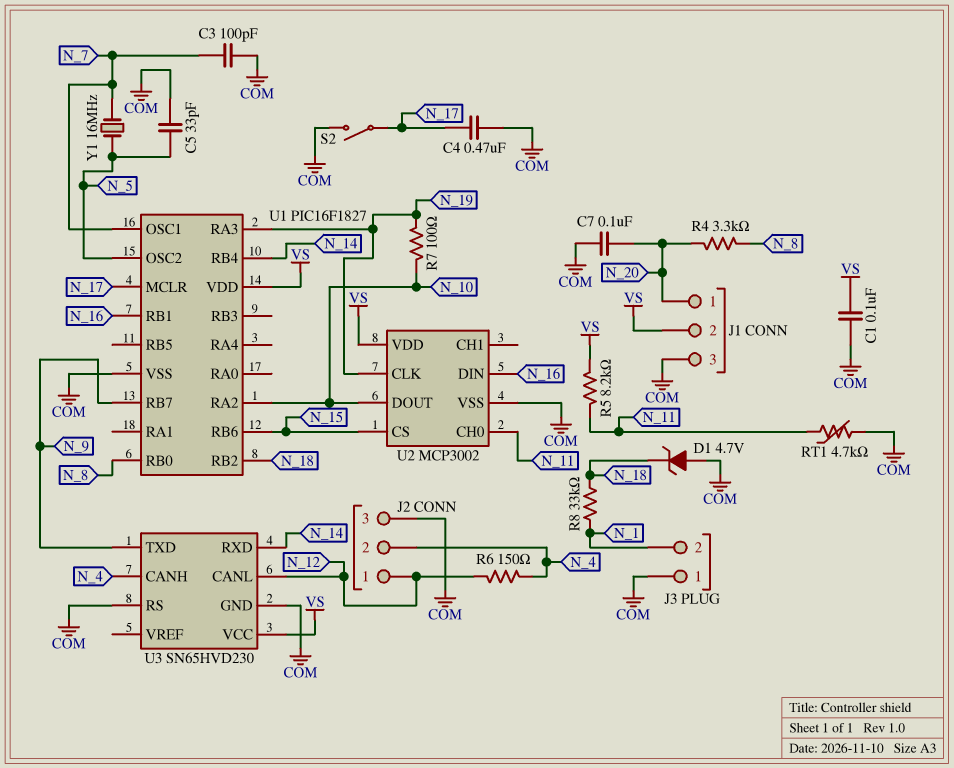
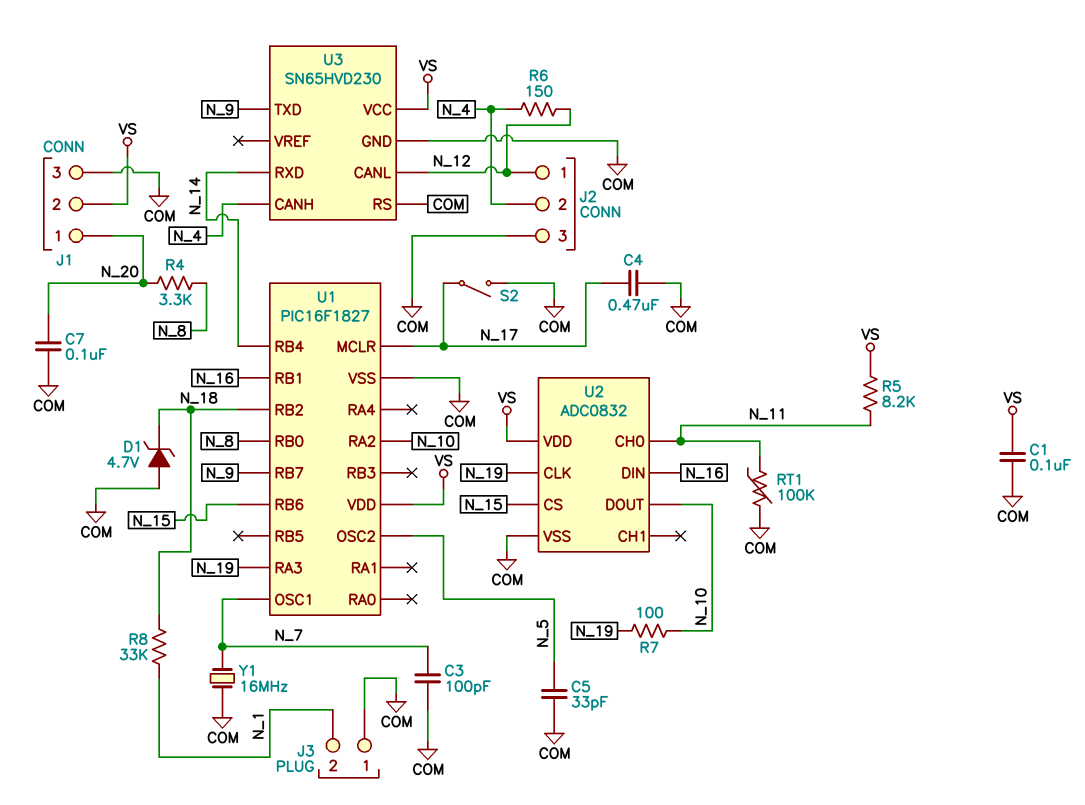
RT1: 4.7k (COM, N_11) -> 100k (COM, N_11)
U2: MCP3002 -> ADC0832
Y1: 16MHz (N_5, N_7) -> 16MHz (COM, N_7)

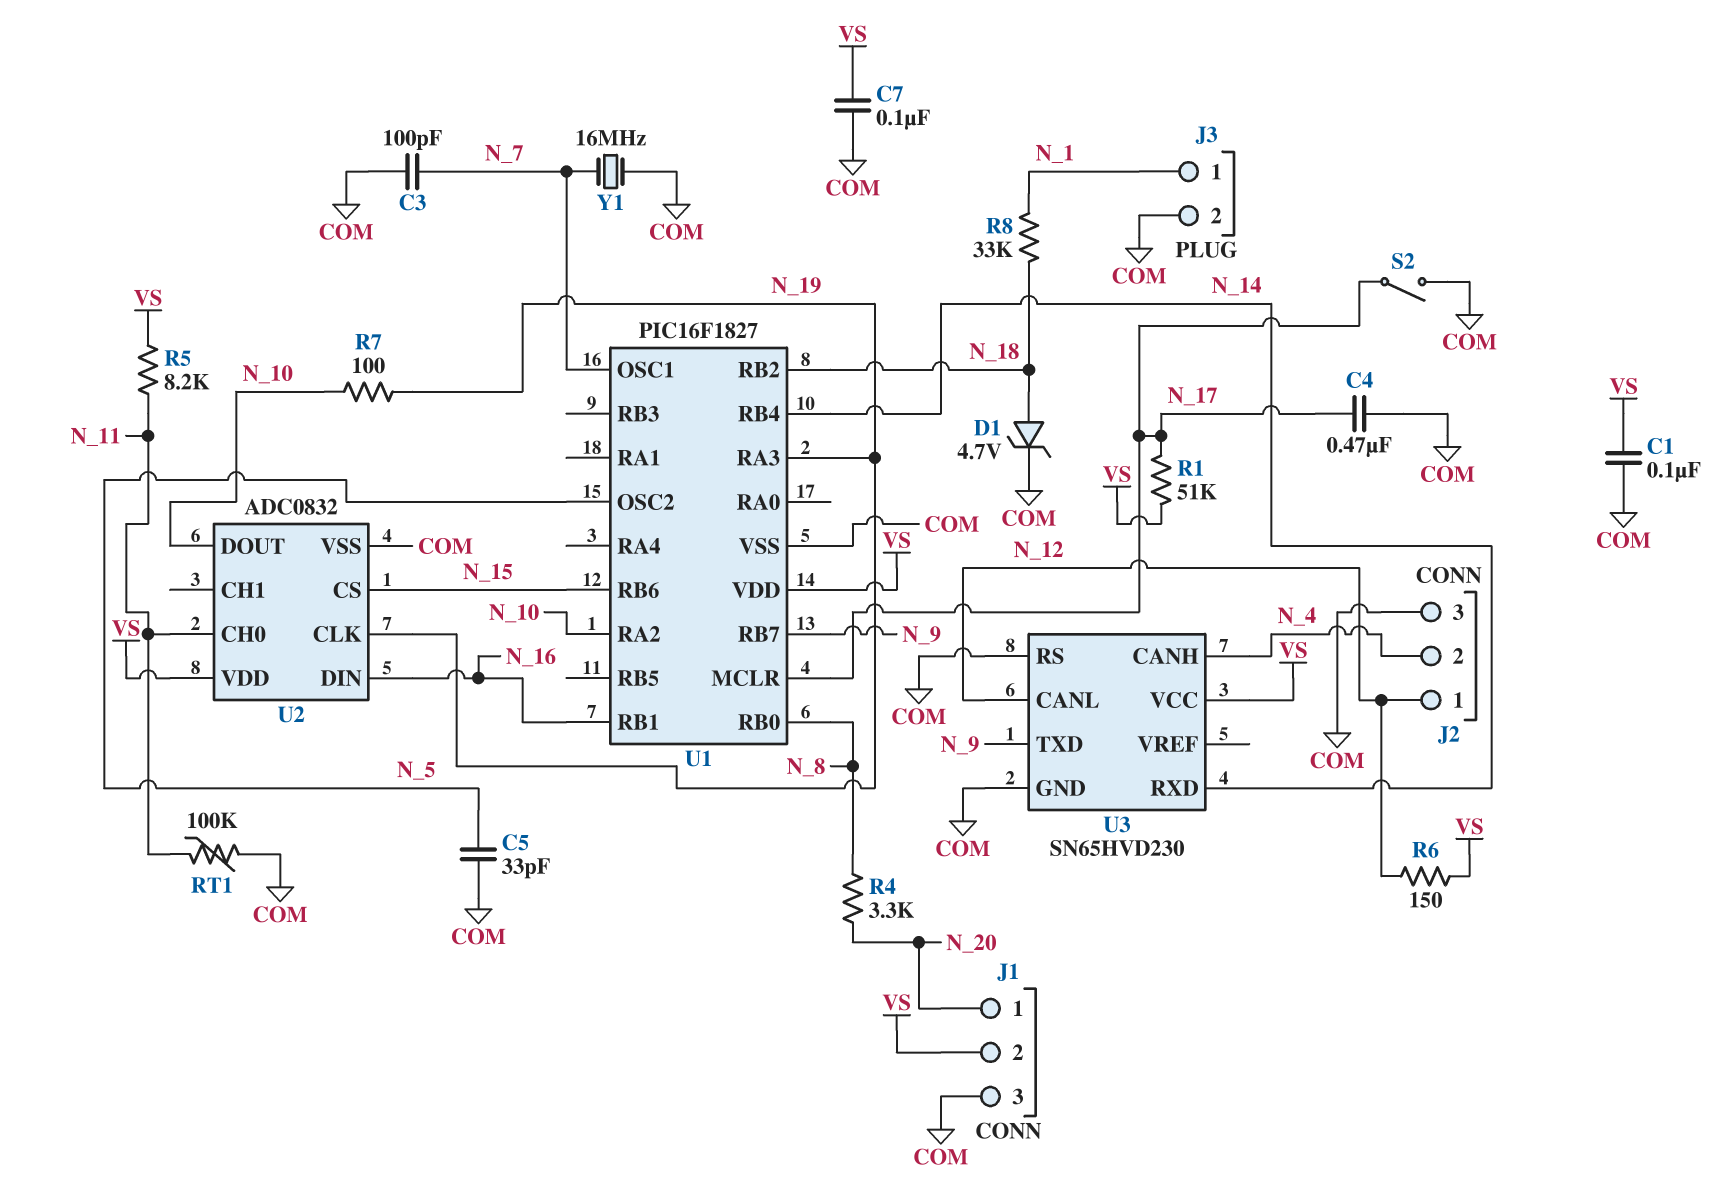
C7: 100nF (COM, N_20) -> 100nF (COM, VS)
D1: zener 4.7V (A COM, K N_18) -> zener 4.7V (A N_18, K COM)
J3 pin 1: COM -> N_1
J3 pin 2: N_1 -> COM
R1: none -> 51k (N_17, VS)
R6: 150 (N_4, N_12) -> 150 (N_12, VS)

